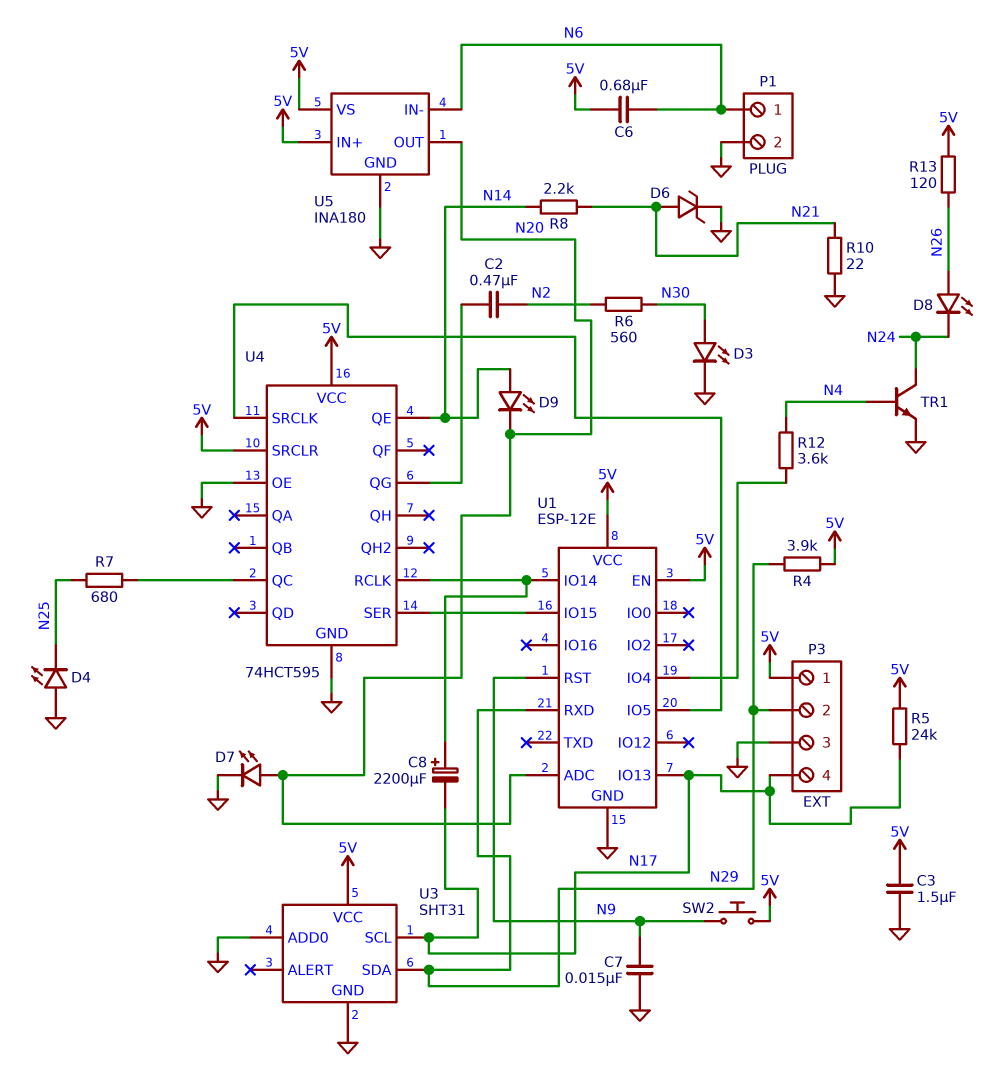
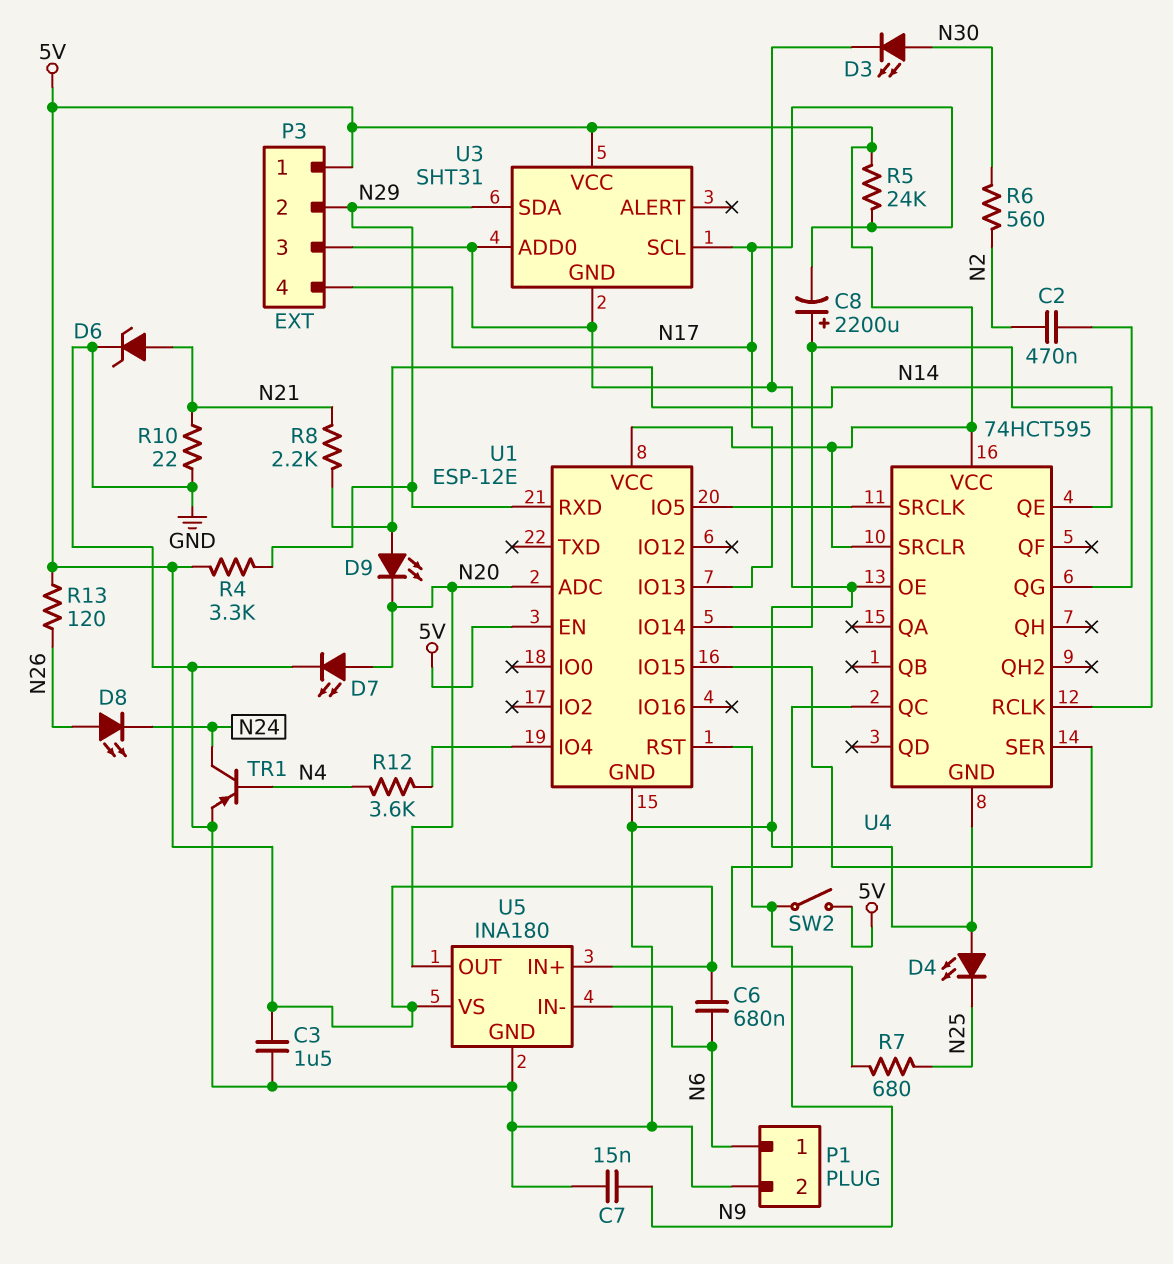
R4: 3.9k (5V, N29) -> 3.3k (5V, N29)
SW2: button (5V, N9) -> switch (5V, N9)
TR1: NPN (B N4, C N24, E GND) -> PNP (B N4, C N24, E GND)

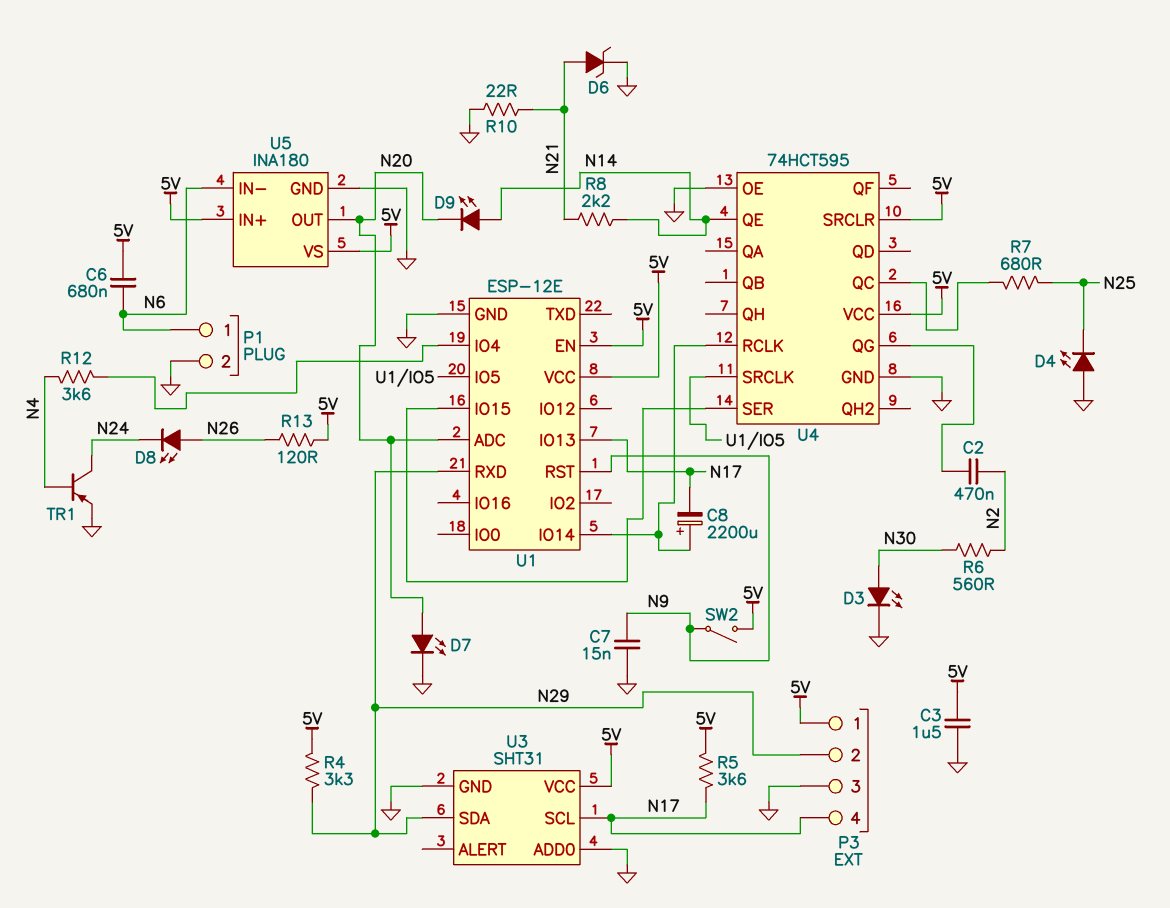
R5: 24k (5V, N17) -> 3.6k (5V, N17)

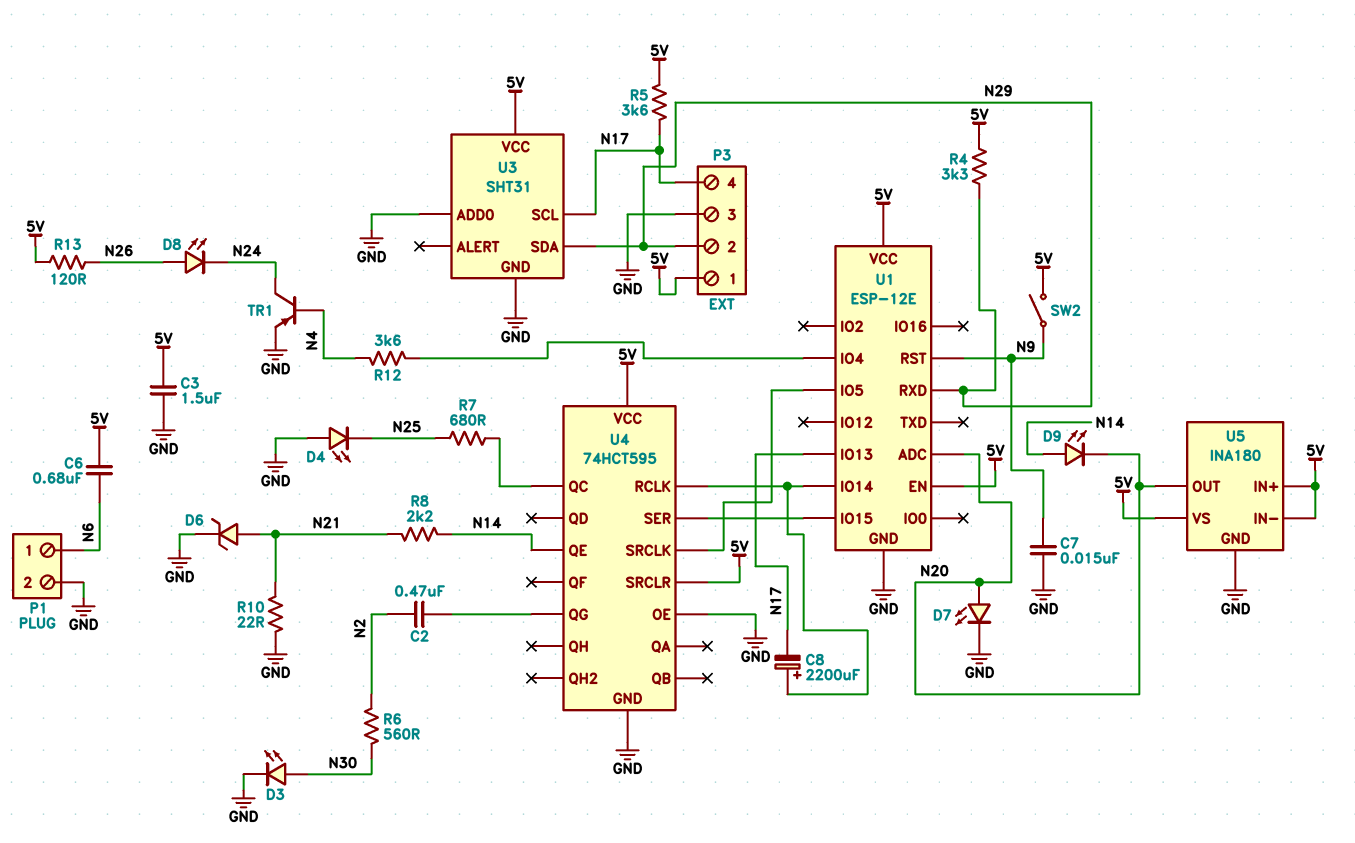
U5 pin IN-: N6 -> 5V

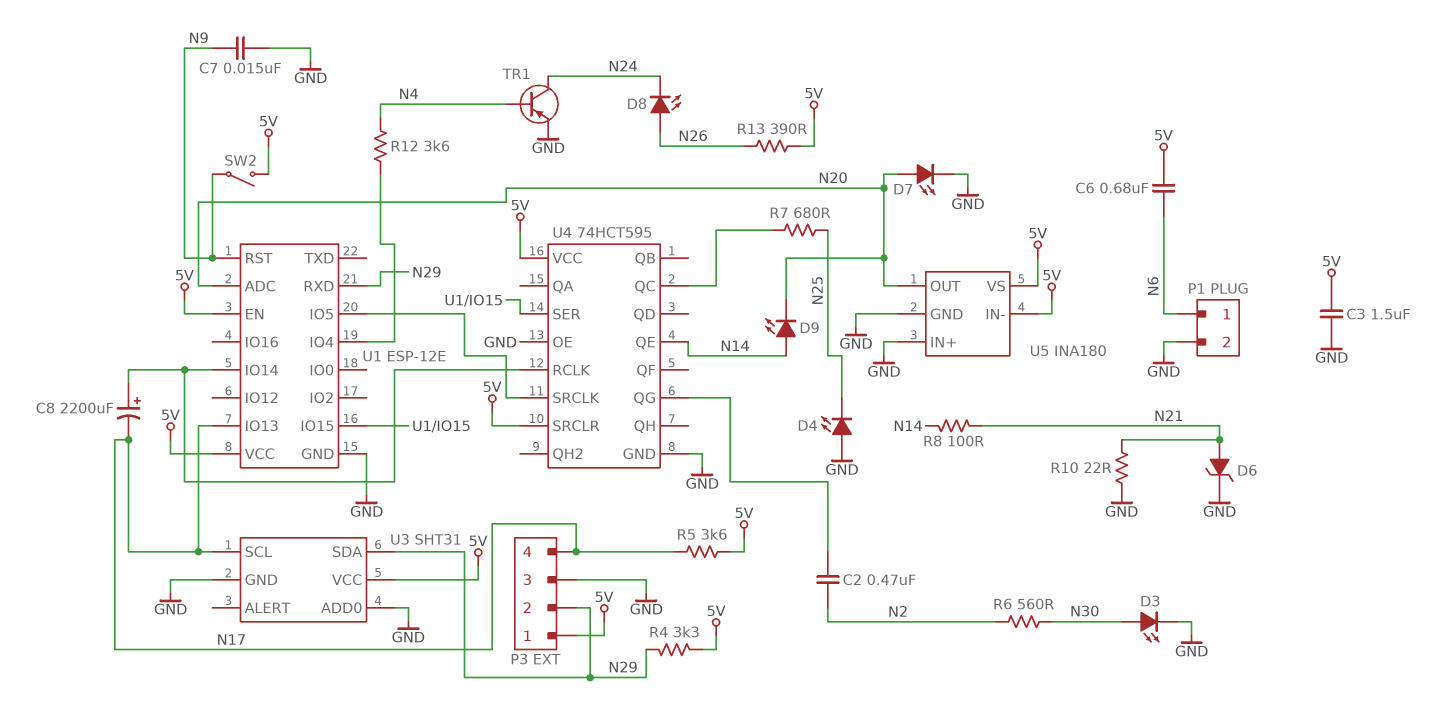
R8: 2.2k (N14, N21) -> 100 (N14, N21)
R13: 120 (5V, N26) -> 390 (5V, N26)
U5 pin IN+: 5V -> GND

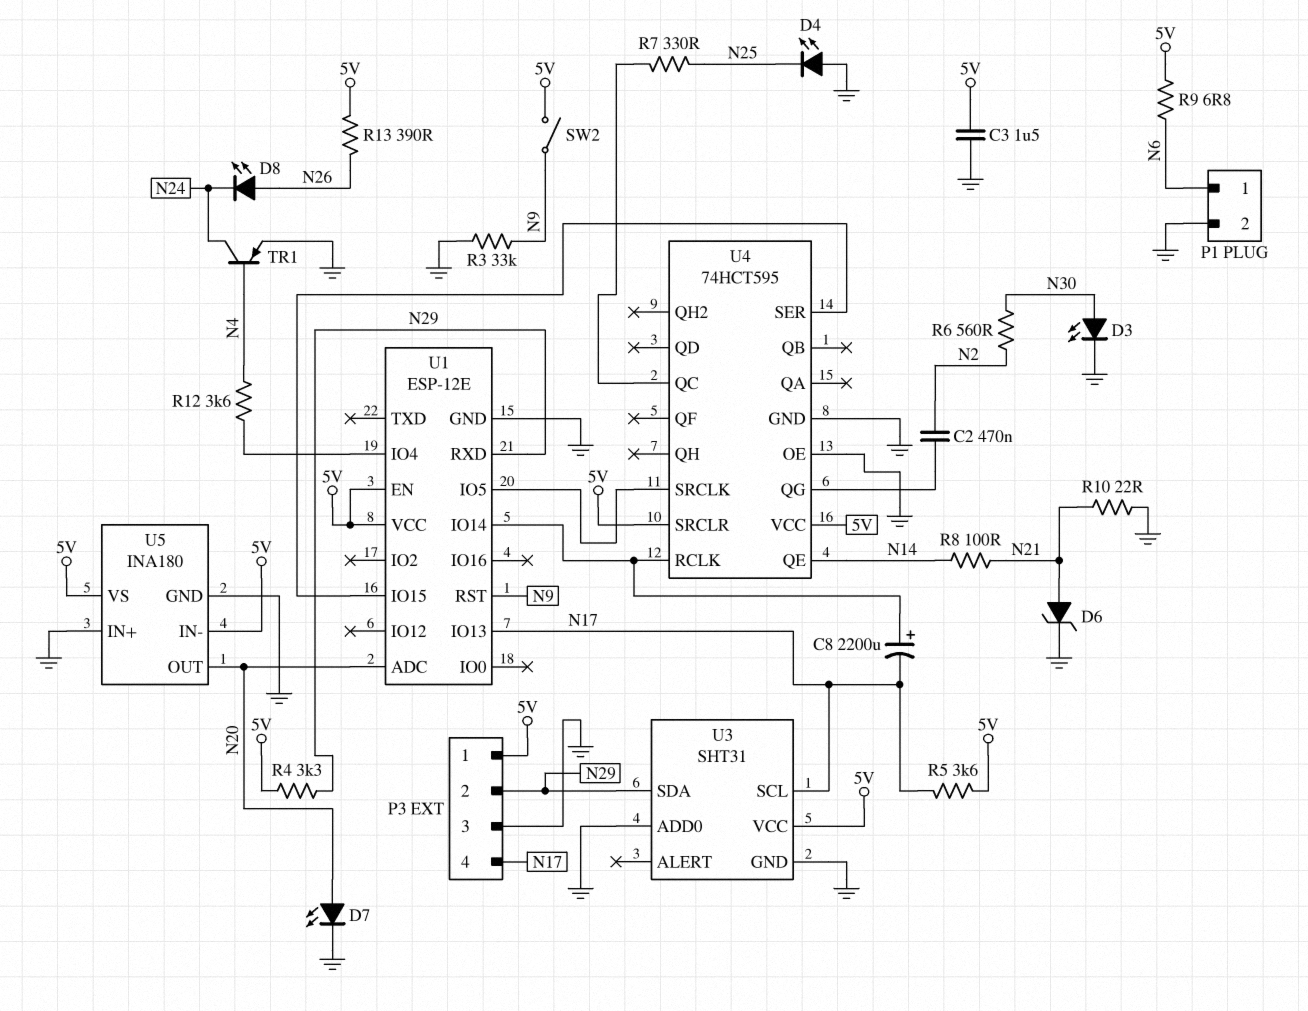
C6: 680nF (5V, N6) -> none
C7: 15nF (GND, N9) -> none
D9: LED (A N14, K N20) -> none
R3: none -> 33k (GND, N9)
R7: 680 (N25, U4/QC) -> 330 (N25, U4/QC)
R9: none -> 6.8 (5V, N6)

